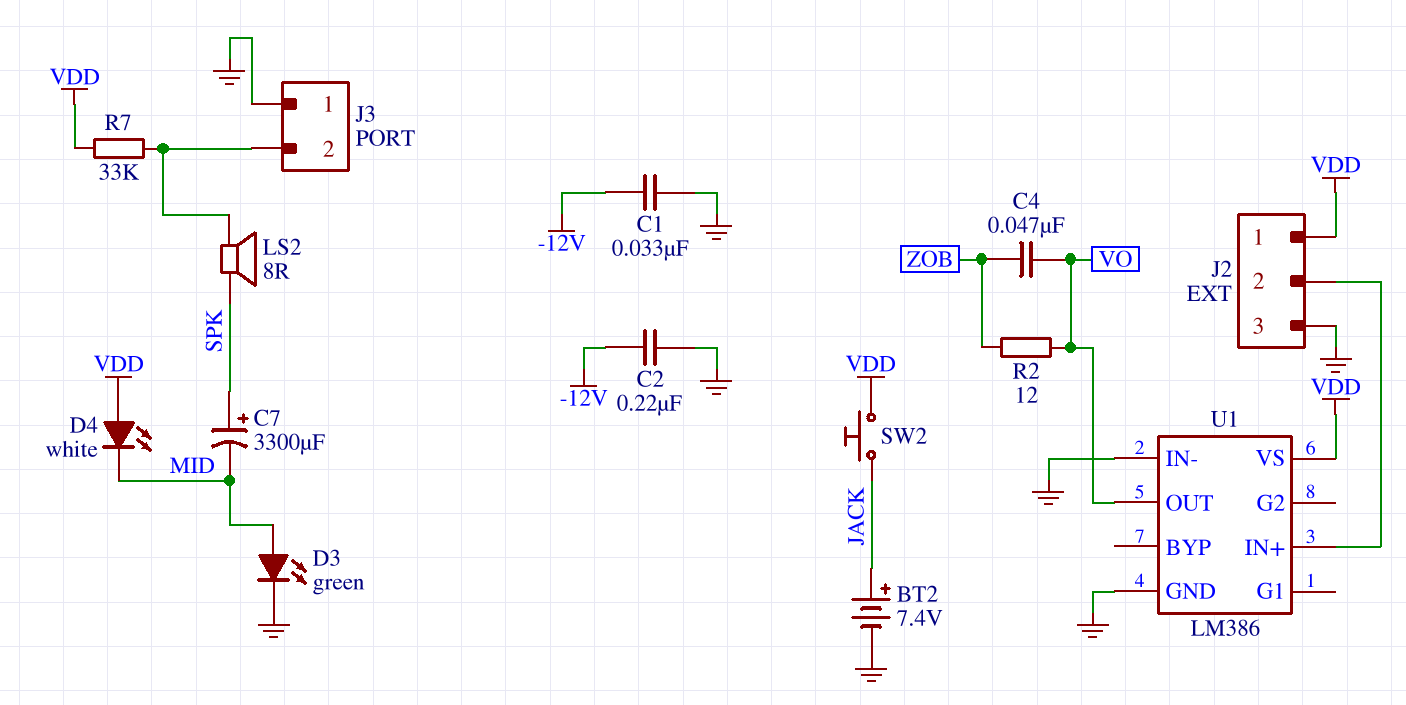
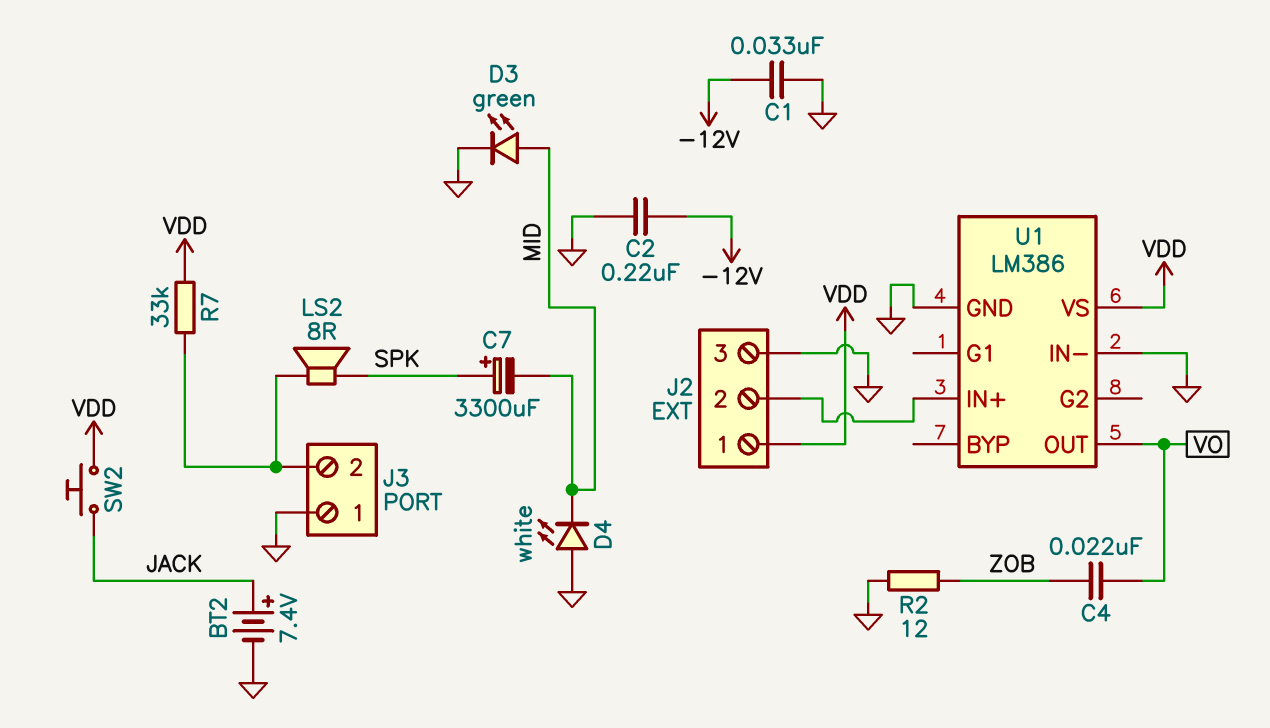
C4: 47nF (VO, ZOB) -> 22nF (VO, ZOB)
D4: LED white (A VDD, K MID) -> LED white (A GND, K MID)
R2: 12 (VO, ZOB) -> 12 (GND, ZOB)

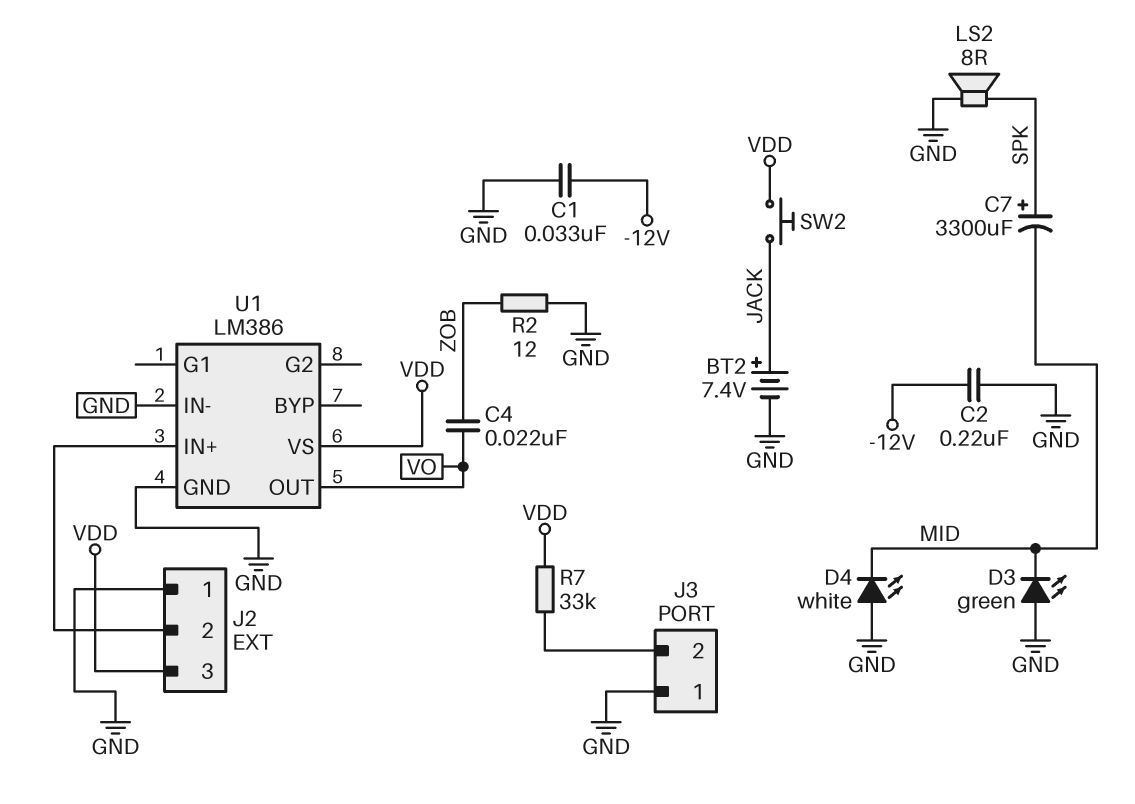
D3: LED green (A MID, K GND) -> LED green (A GND, K MID)
J2 pin 1: VDD -> GND
J2 pin 3: GND -> VDD
LS2: speaker 8R (J3/2, SPK) -> speaker 8R (GND, SPK)

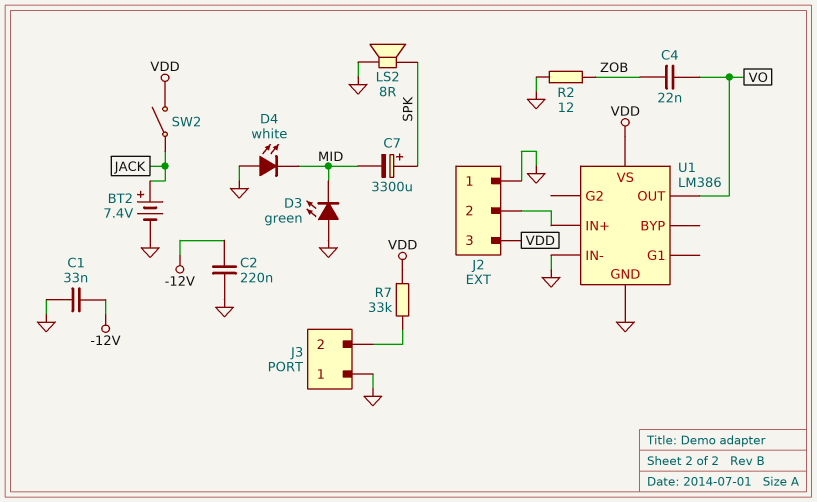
SW2: button (JACK, VDD) -> switch (JACK, VDD)

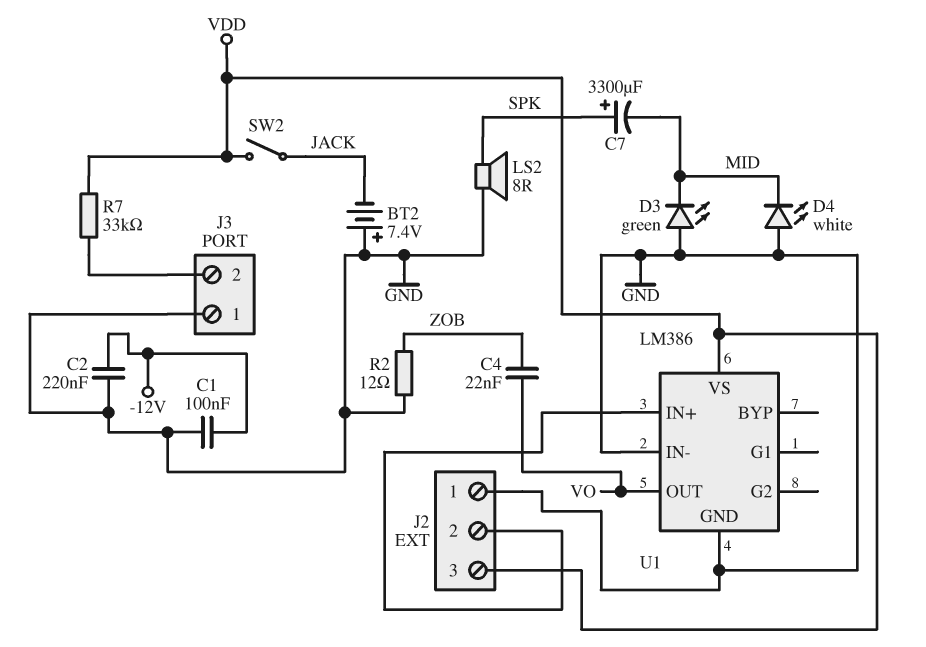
BT2: 7.4V (plus JACK, minus GND) -> 7.4V (plus GND, minus JACK)
C1: 33nF (-12V, GND) -> 100nF (-12V, GND)

